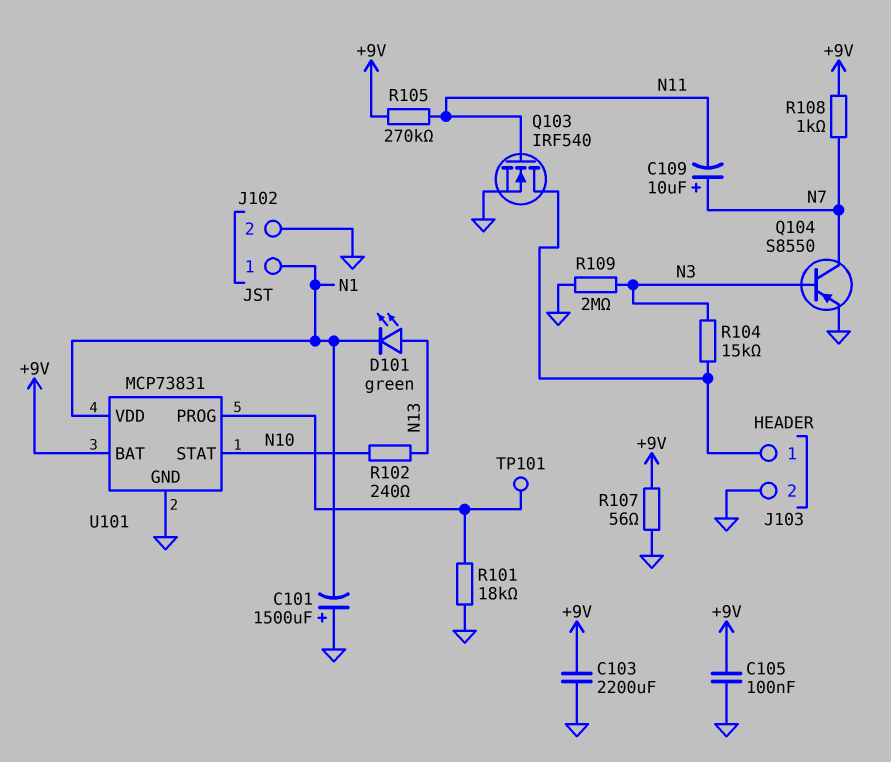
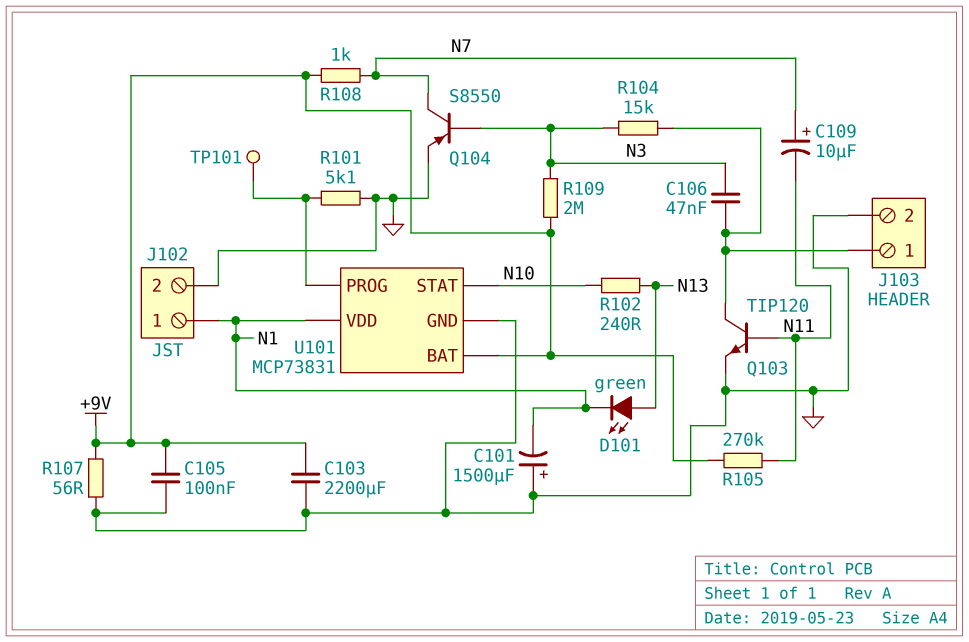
C106: none -> 47nF (J103/1, N3)
Q103: NMOS IRF540 (G N11, D J103/1, S GND) -> NPN TIP120 (B N11, C J103/1, E GND)
R101: 18k (GND, U101/PROG) -> 5.1k (GND, U101/PROG)
R109: 2M (GND, N3) -> 2M (+9V, N3)

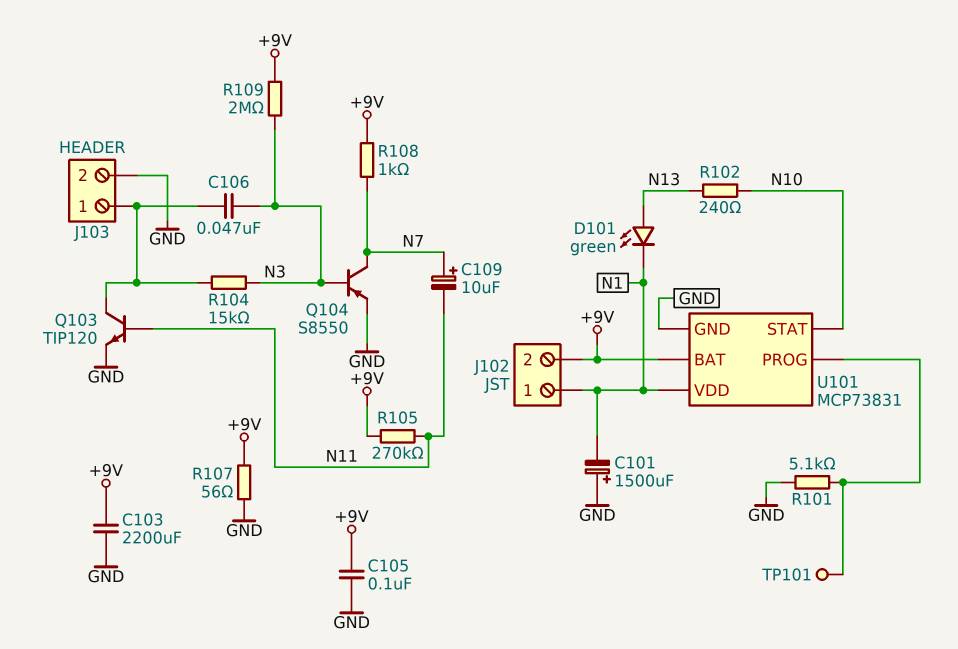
J102 pin 2: GND -> +9V

